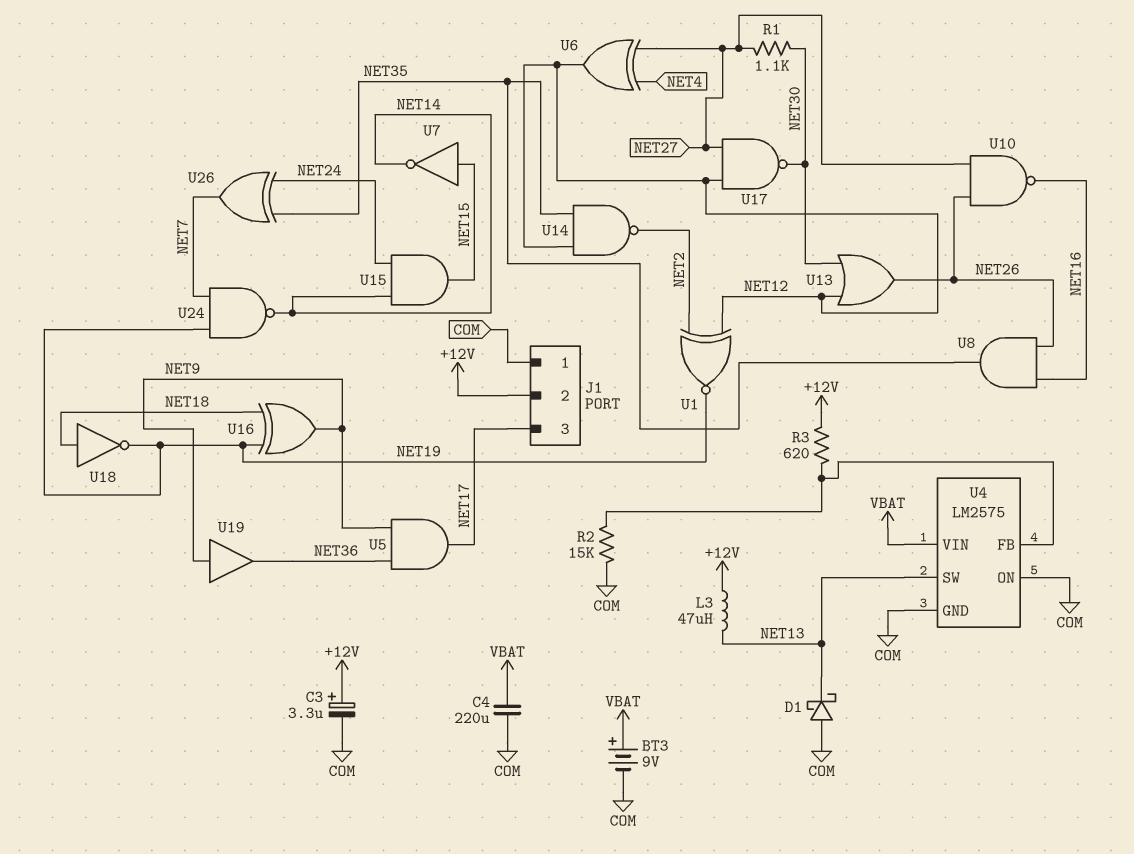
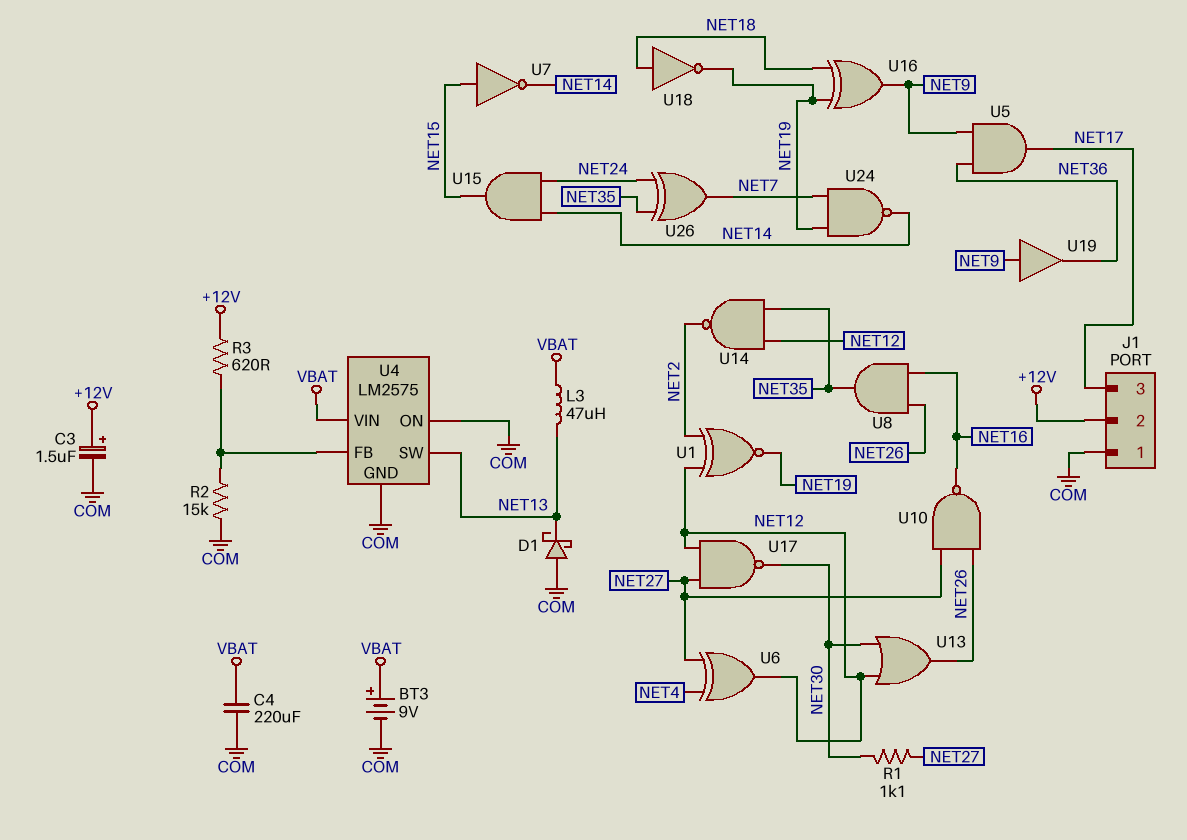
C3: 3.3uF (plus +12V, minus COM) -> 1.5uF (plus +12V, minus COM)
L3: 47uH (+12V, NET13) -> 47uH (NET13, VBAT)

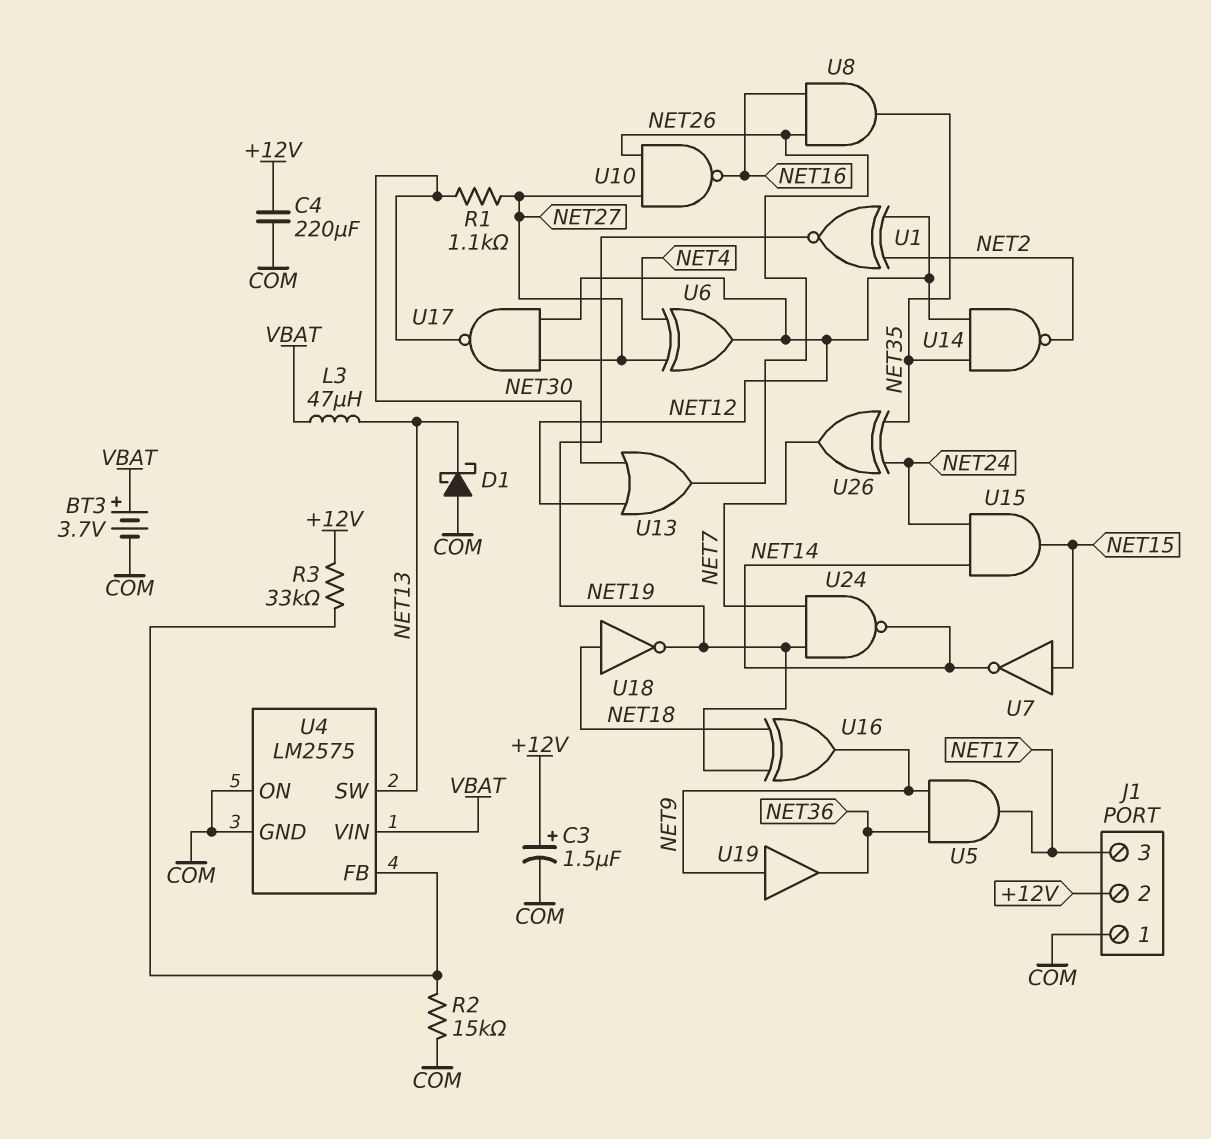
BT3: 9V (plus VBAT, minus COM) -> 3.7V (plus VBAT, minus COM)
C4: 220uF (COM, VBAT) -> 220uF (+12V, COM)
R3: 620 (+12V, U4/FB) -> 33k (+12V, U4/FB)

